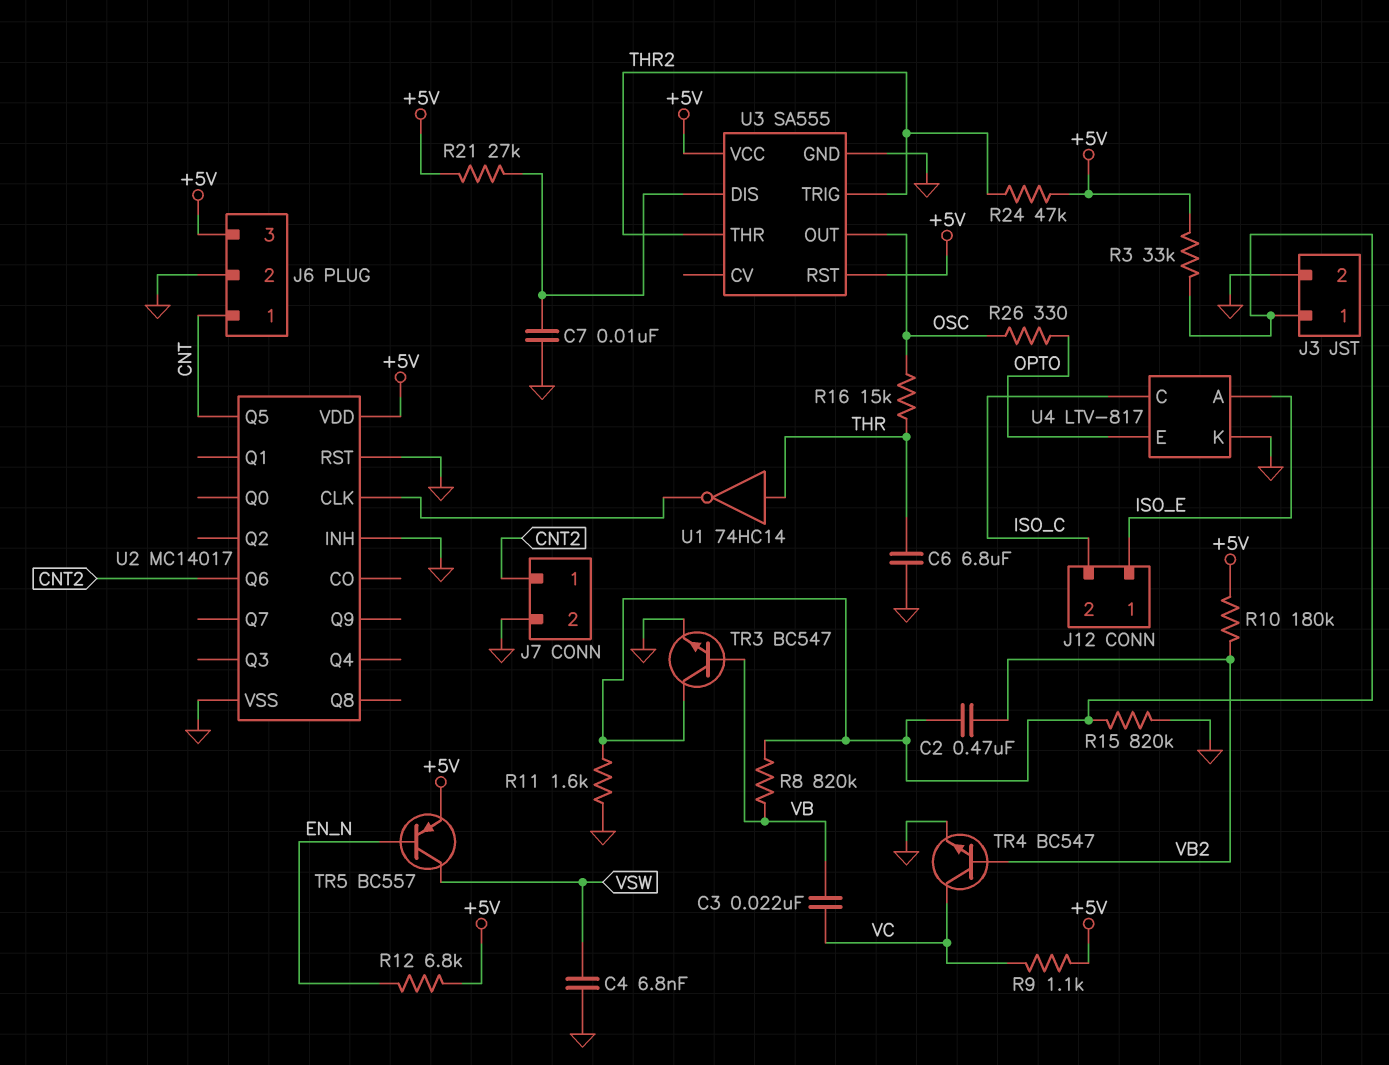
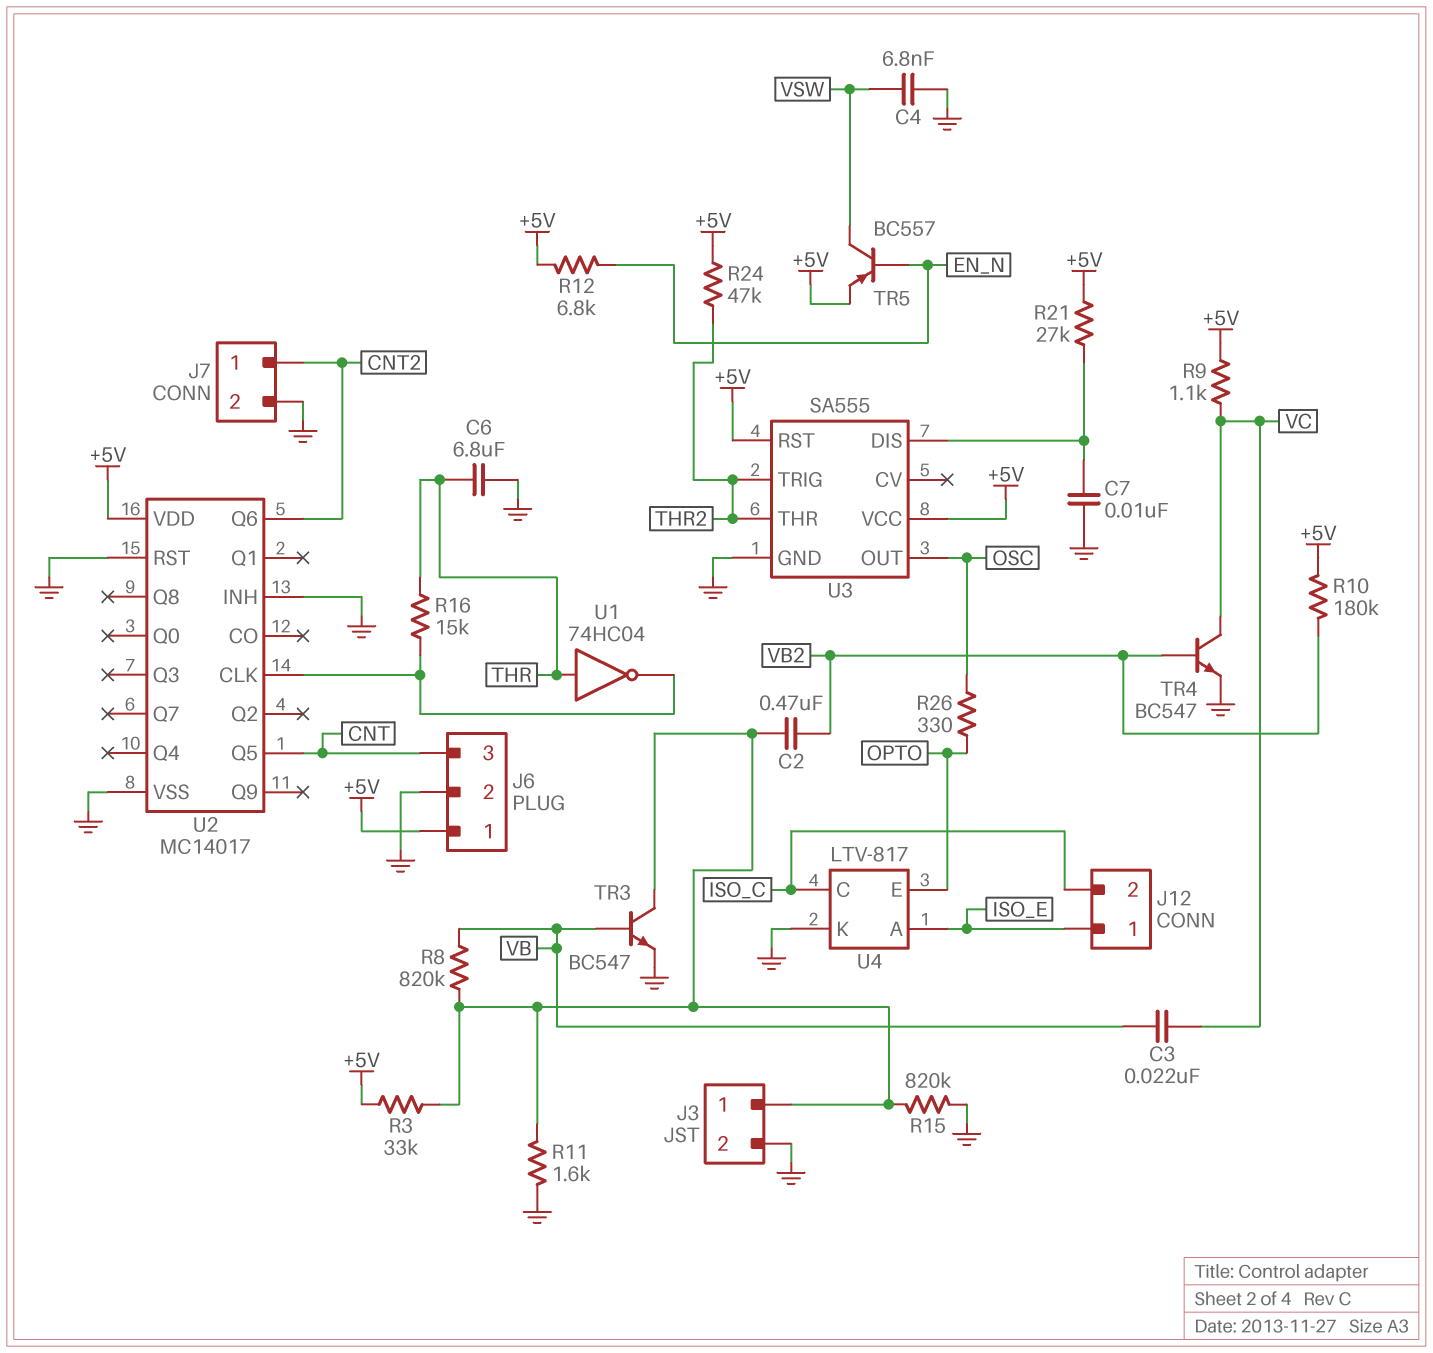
J6 pin 1: CNT -> +5V
J6 pin 3: +5V -> CNT
R16: 15k (OSC, THR) -> 15k (THR, U2/CLK)
U1: NOT 74HC14 (in THR, out U2/CLK) -> NOT 74HC04 (in THR, out U2/CLK)

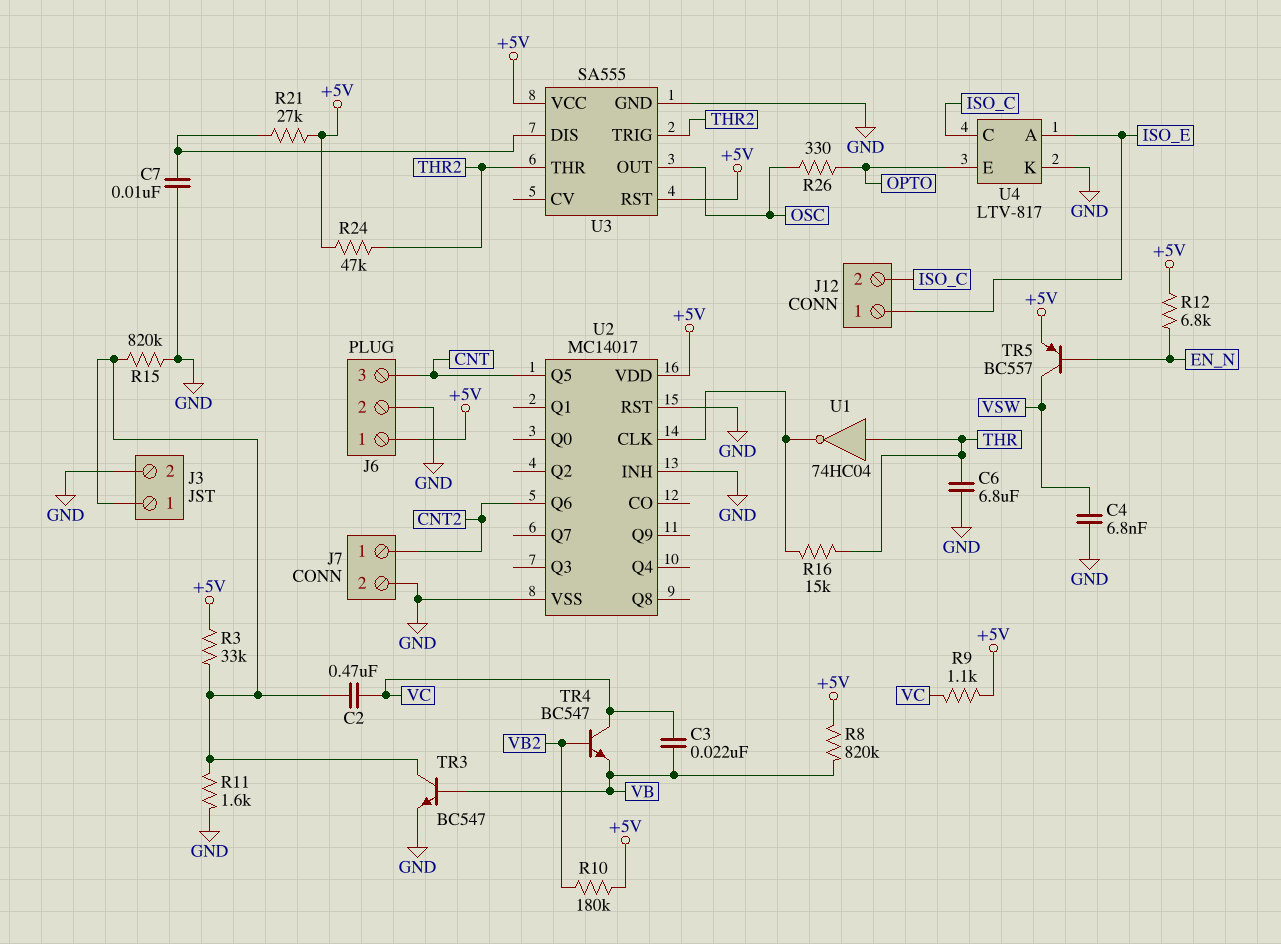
C2: 470nF (J3/1, VB2) -> 470nF (J3/1, VC)
R8: 820k (J3/1, VB) -> 820k (+5V, VB)
TR4: NPN BC547 (B VB2, C VC, E GND) -> NPN BC547 (B VB2, C VC, E VB)

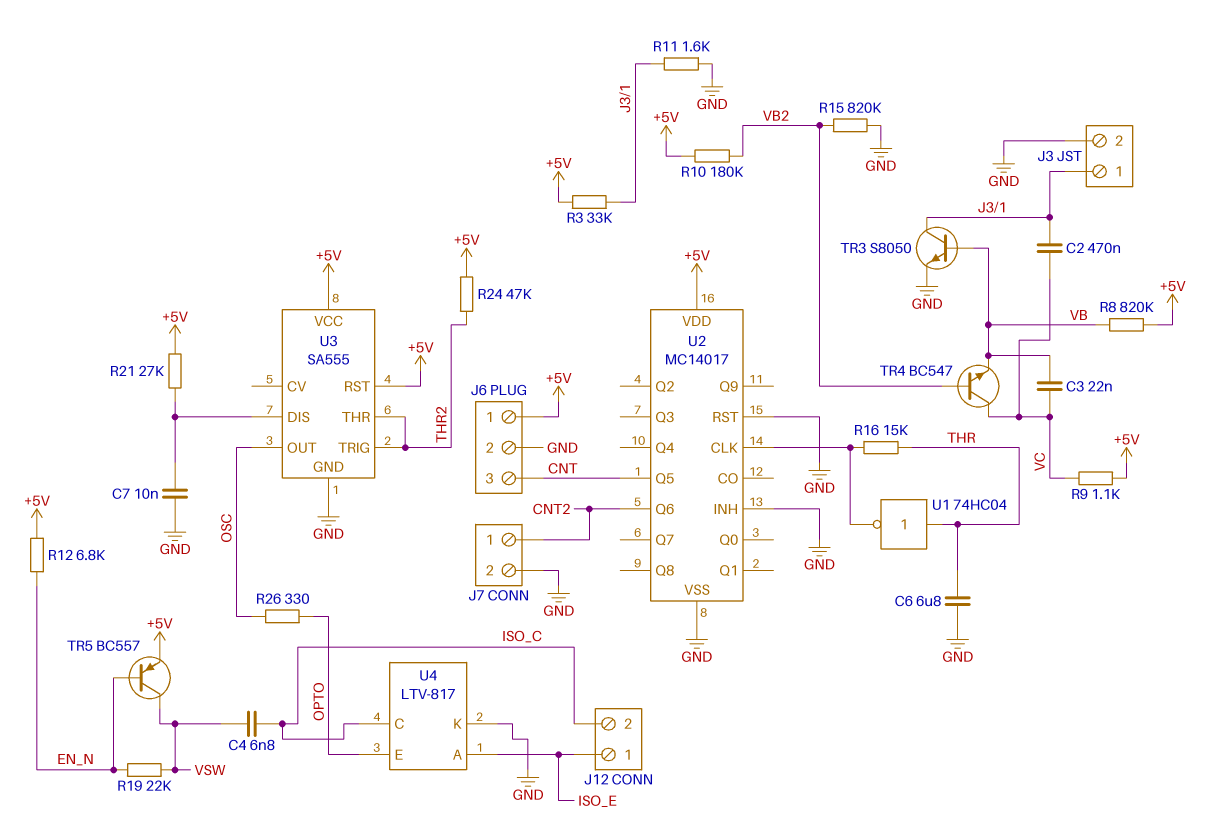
C4: 6.8nF (GND, VSW) -> 6.8nF (ISO_C, VSW)
R15: 820k (GND, J3/1) -> 820k (GND, VB2)
R19: none -> 22k (EN_N, VSW)
TR3: NPN BC547 (B VB, C J3/1, E GND) -> NPN S8050 (B VB, C J3/1, E GND)

